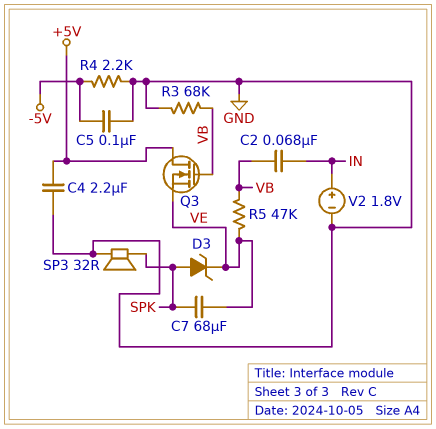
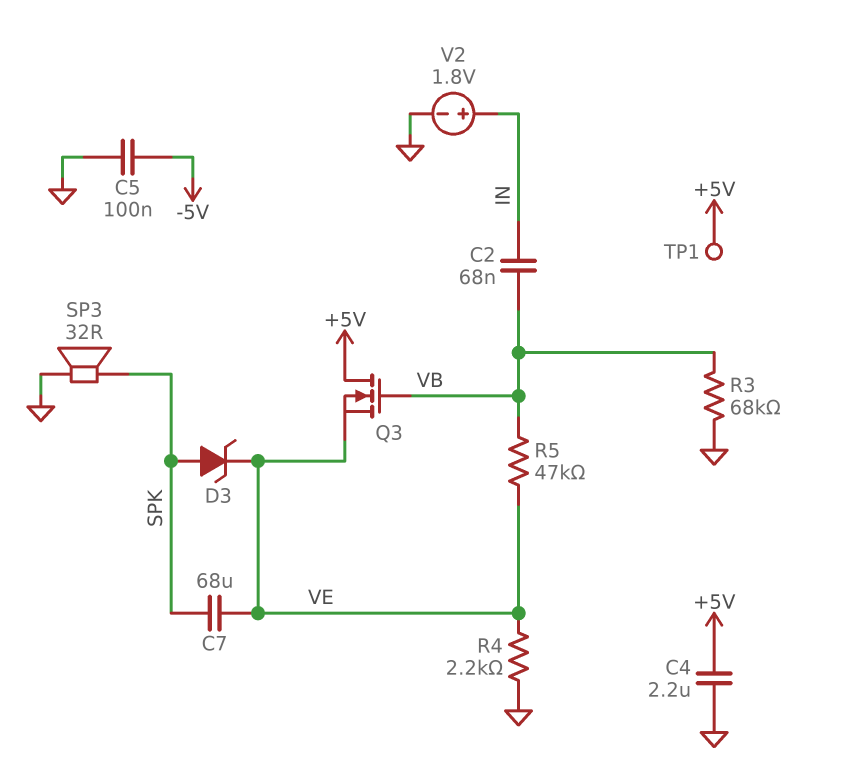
R4: 2.2k (-5V, GND) -> 2.2k (GND, VE)
TP1: none -> test point (+5V)

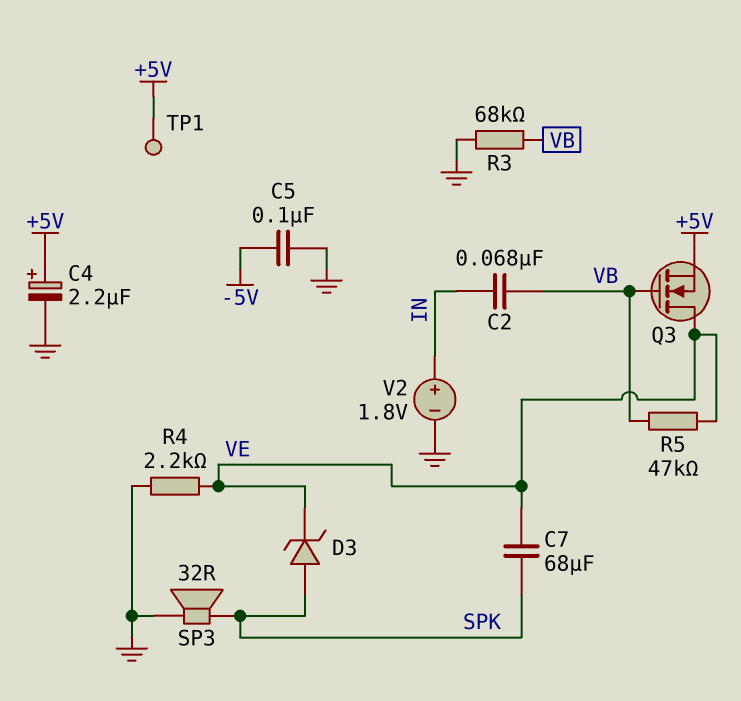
C4: 2.2uF (+5V, GND) -> 2.2uF (plus +5V, minus GND)
Q3: NMOS (G VB, D +5V, S VE) -> NMOS (G VB, D VE, S +5V)

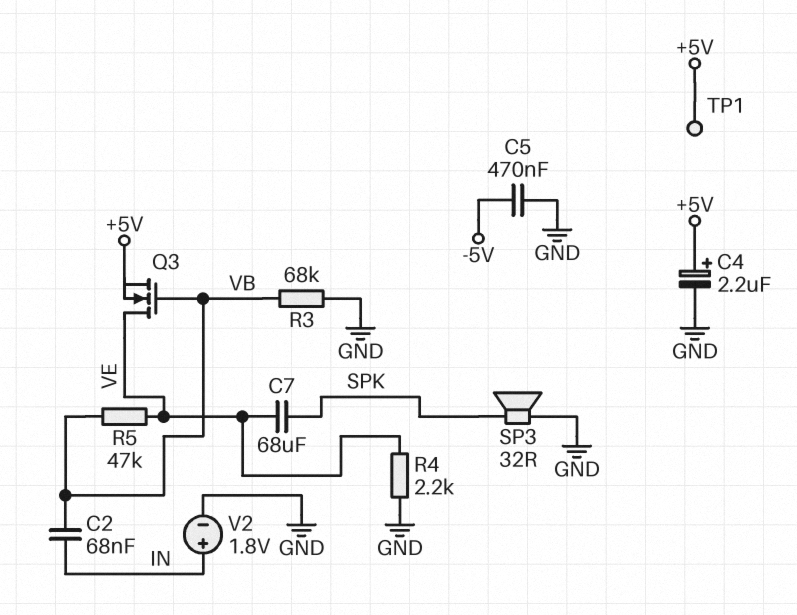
C5: 100nF (-5V, GND) -> 470nF (-5V, GND)
D3: zener (A SPK, K VE) -> none

